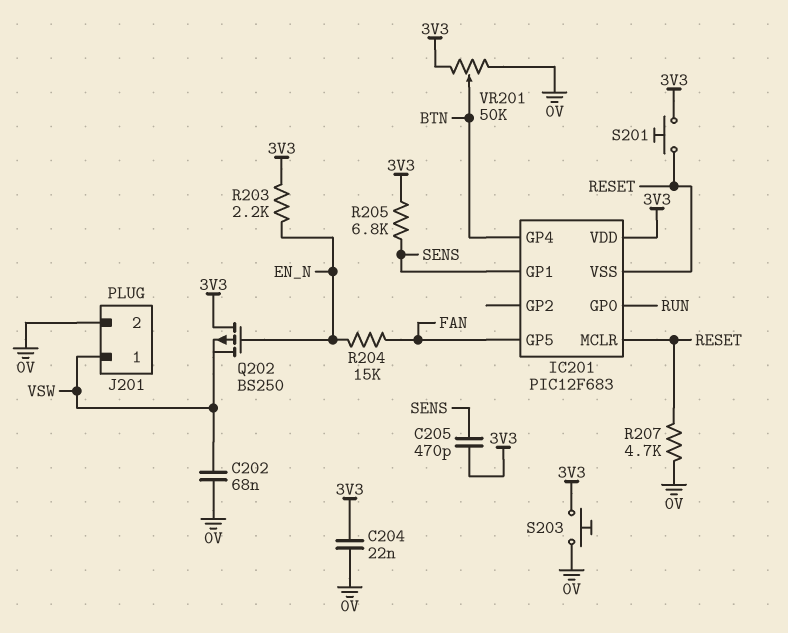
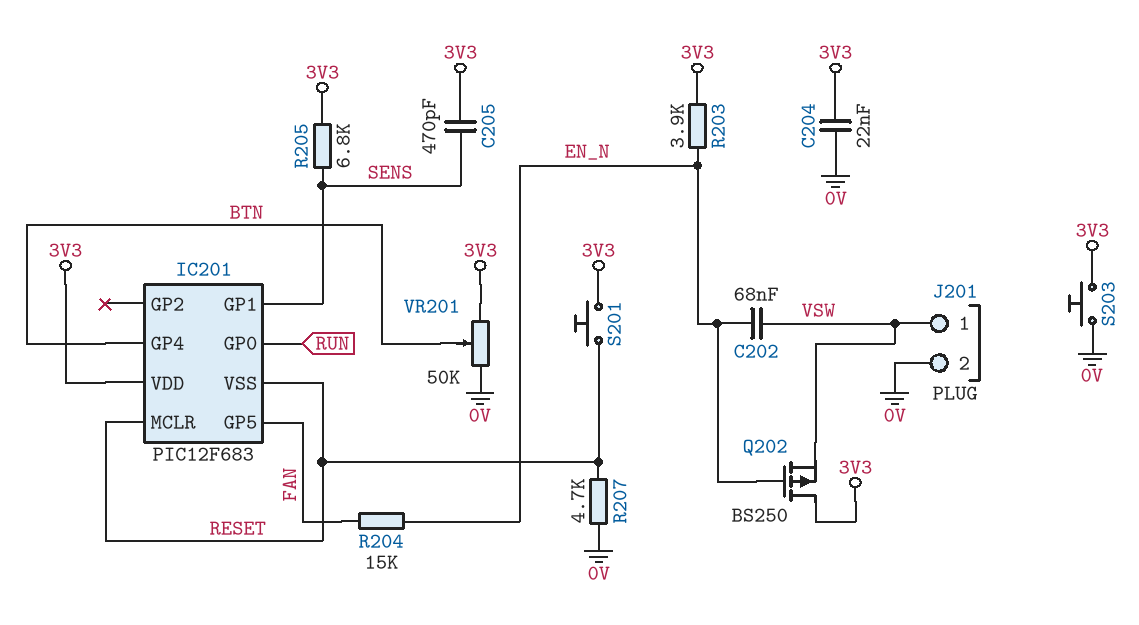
C202: 68nF (0V, VSW) -> 68nF (EN_N, VSW)
R203: 2.2k (3V3, EN_N) -> 3.9k (3V3, EN_N)

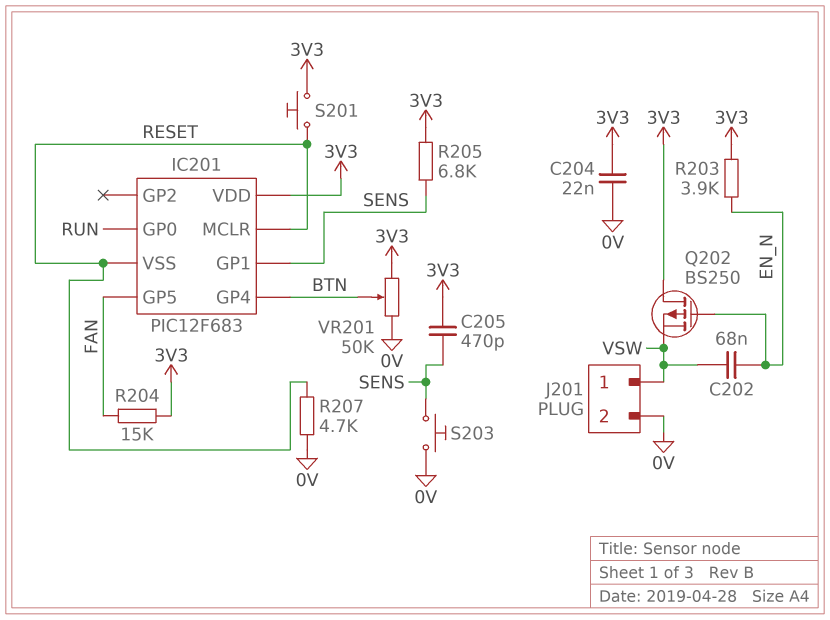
R204: 15k (EN_N, FAN) -> 15k (3V3, FAN)
S203: button (0V, 3V3) -> button (0V, SENS)

